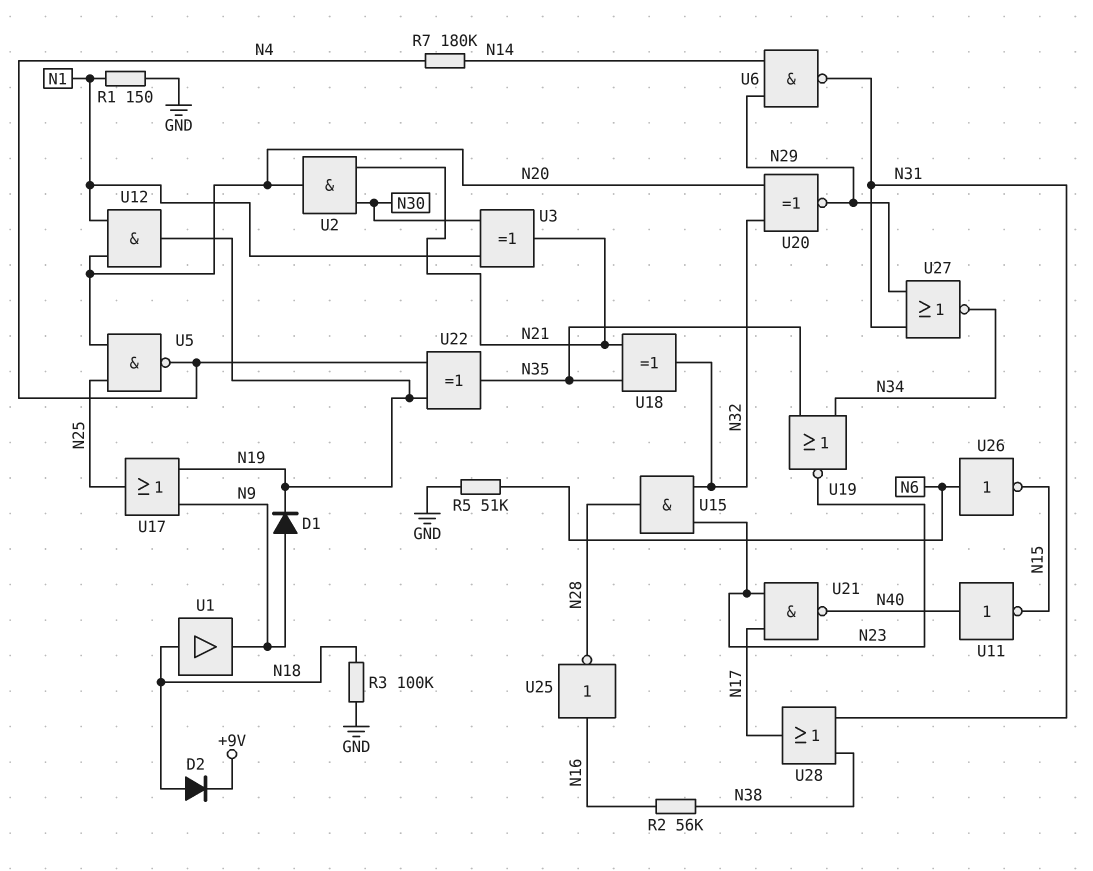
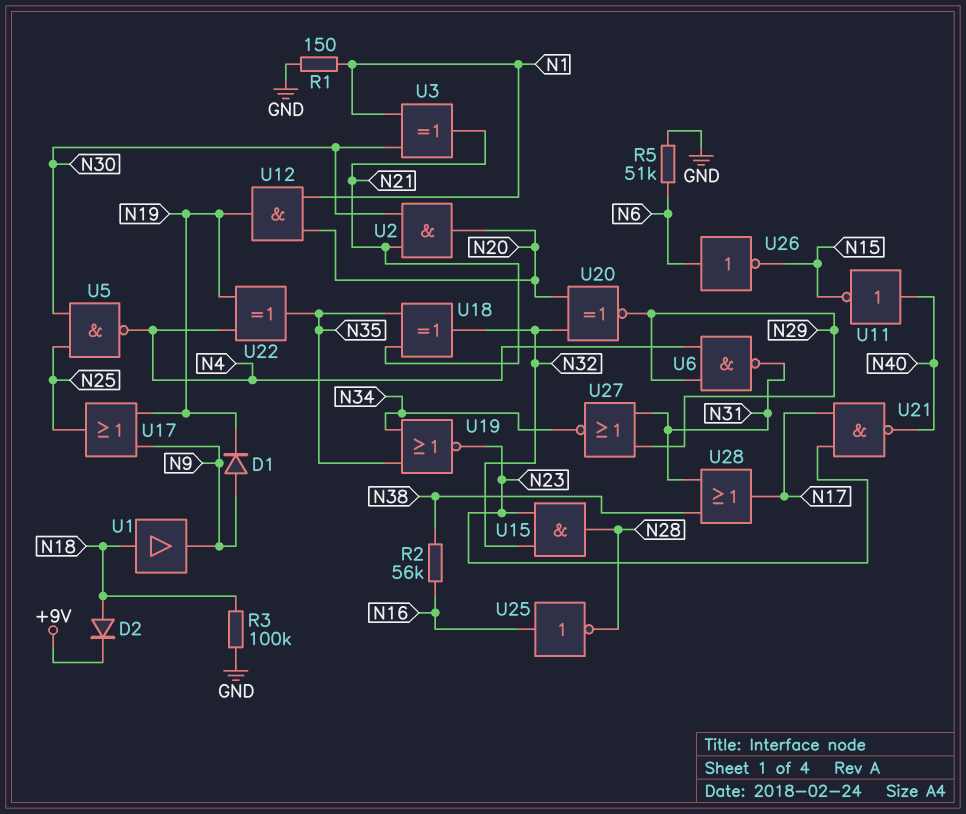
R7: 180k (N4, N14) -> none
U5: NAND (in N20, in N25, out N4) -> NAND (in N25, in N30, out N4)
U6: NAND (in N14, in N29, out N31) -> NAND (in N4, in N29, out N31)

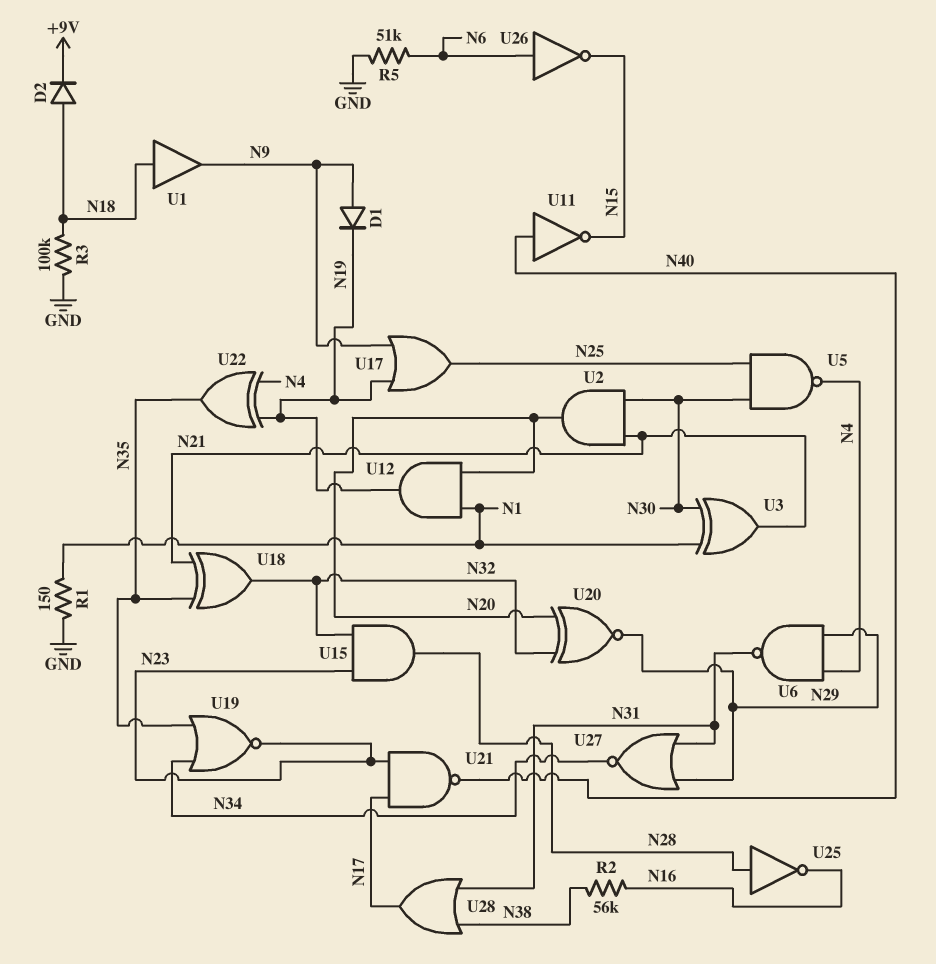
U25: NOT (in N16, out N28) -> NOT (in N28, out N16)

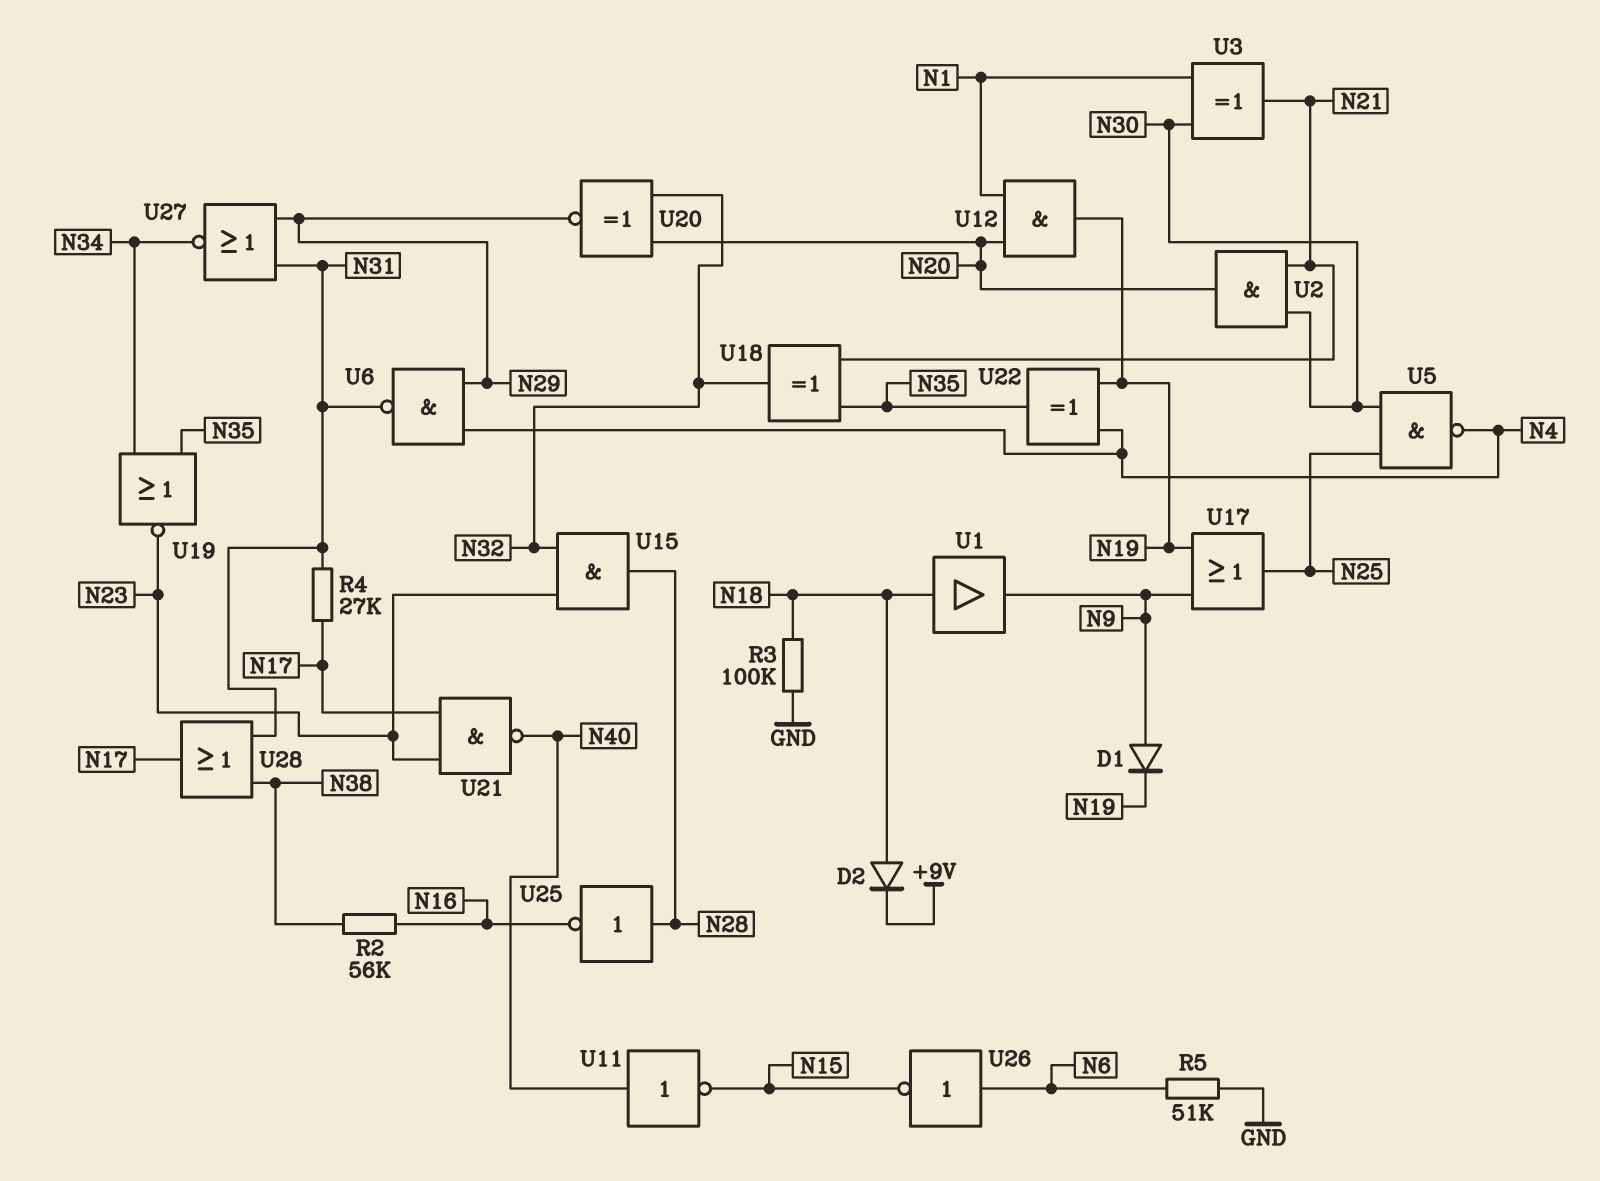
R1: 150 (GND, N1) -> none
R4: none -> 27k (N17, N31)

